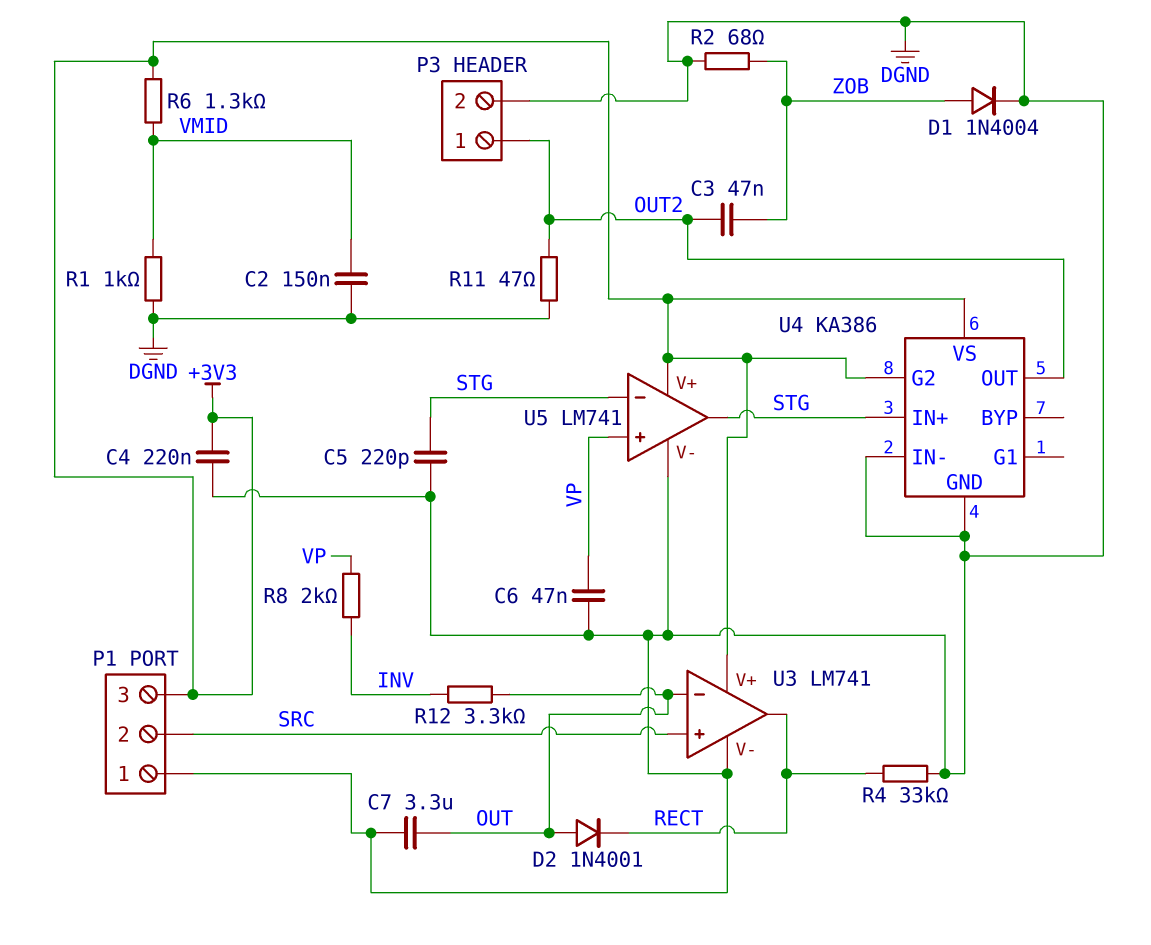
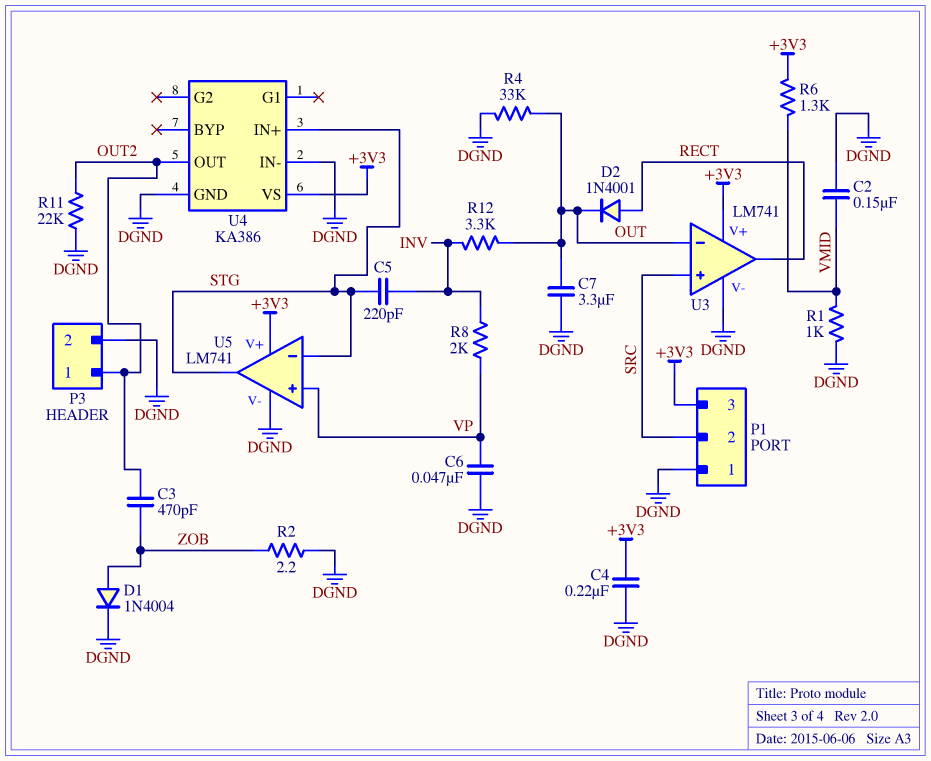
C3: 47nF (OUT2, ZOB) -> 470pF (OUT2, ZOB)
C5: 220pF (DGND, STG) -> 220pF (INV, STG)
D2: diode 1N4001 (A OUT, K RECT) -> diode 1N4001 (A RECT, K OUT)
R2: 68 (DGND, ZOB) -> 2.2 (DGND, ZOB)
R4: 33k (DGND, RECT) -> 33k (DGND, OUT)
R11: 47 (DGND, OUT2) -> 22k (DGND, OUT2)
U4 pin G2: +3V3 -> none

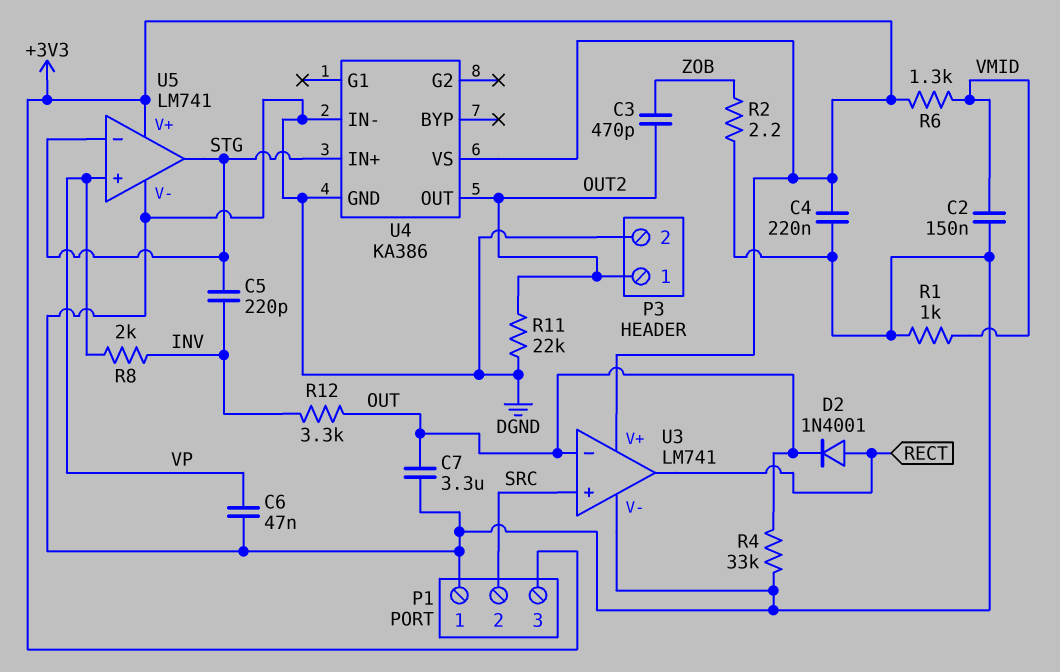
D1: diode 1N4004 (A ZOB, K DGND) -> none

